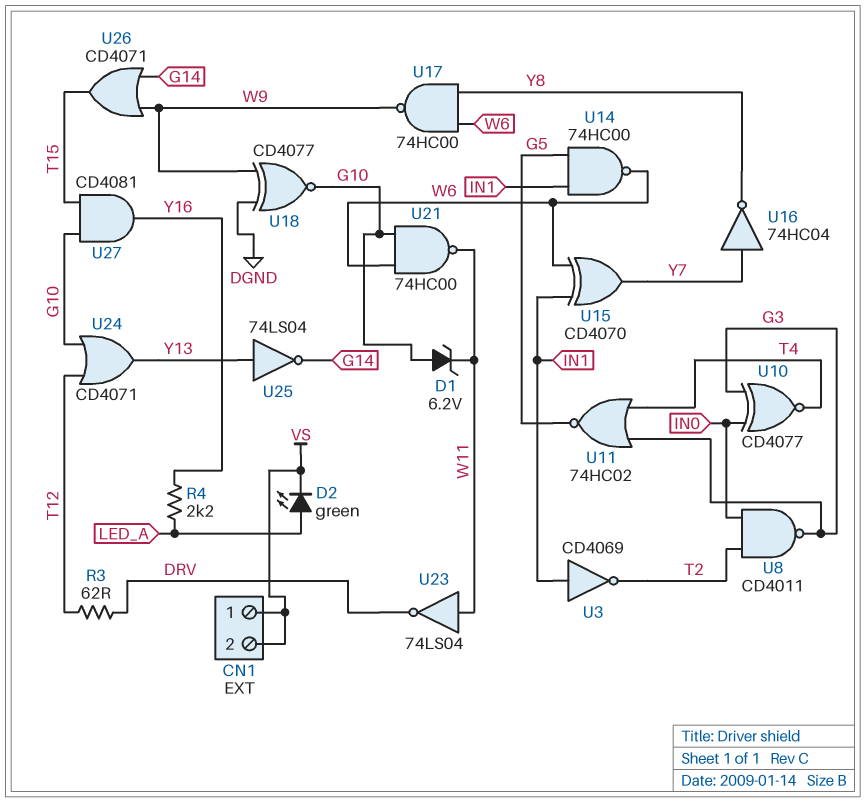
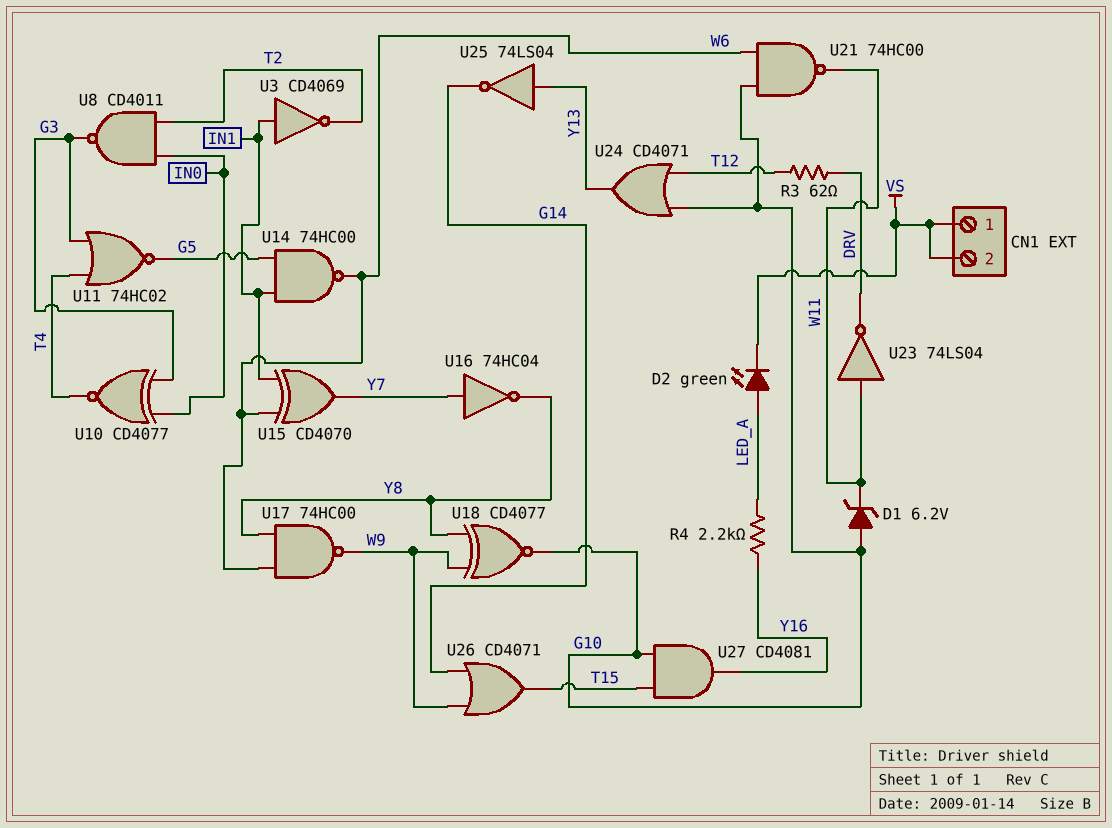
U18: XNOR CD4077 (in DGND, in W9, out G10) -> XNOR CD4077 (in W9, in Y8, out G10)

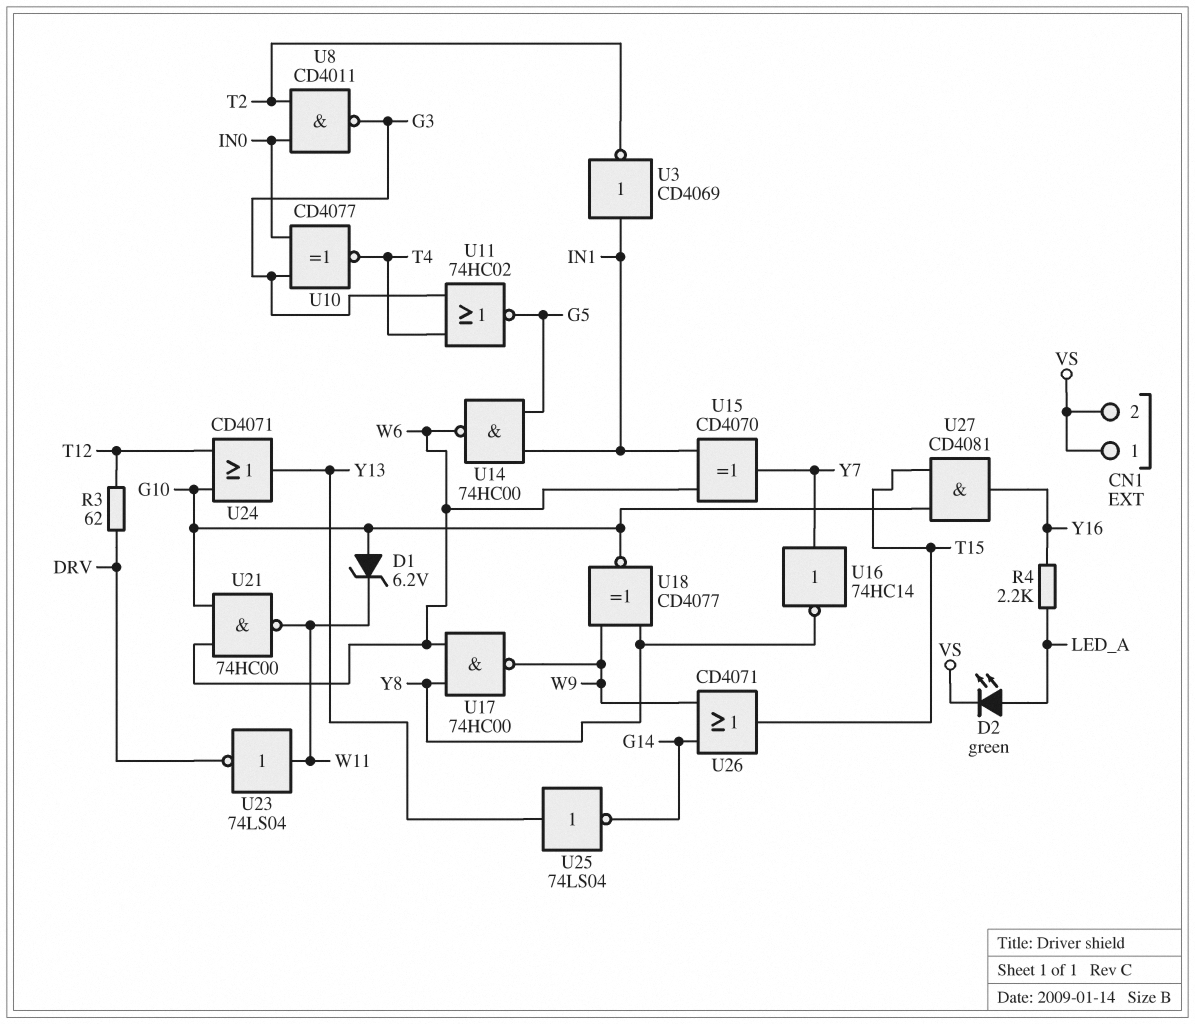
U16: NOT 74HC04 (in Y7, out Y8) -> NOT 74HC14 (in Y7, out Y8)

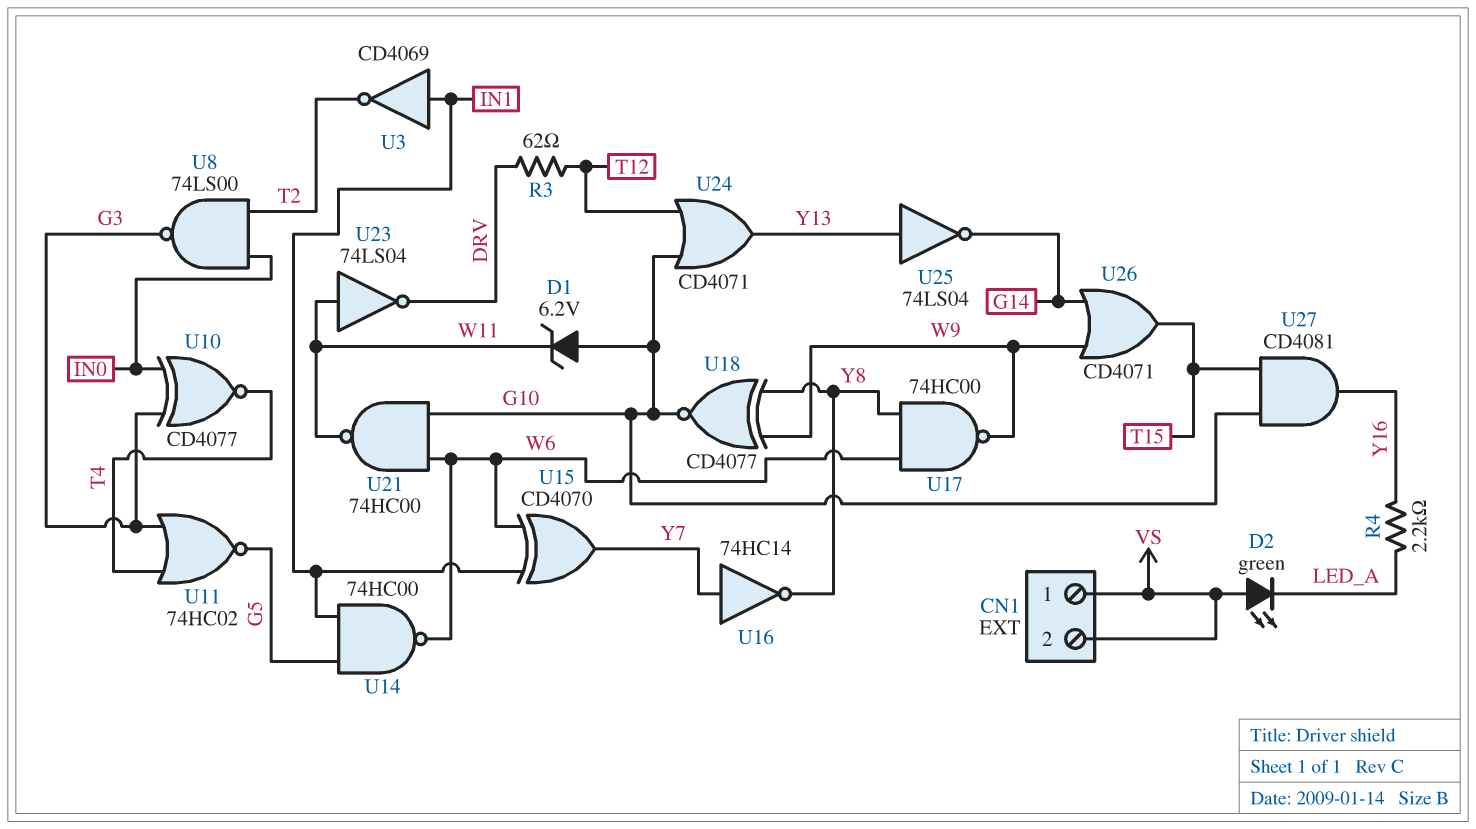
D2: LED green (A LED_A, K VS) -> LED green (A VS, K LED_A)
U8: NAND CD4011 (in IN0, in T2, out G3) -> NAND 74LS00 (in IN0, in T2, out G3)

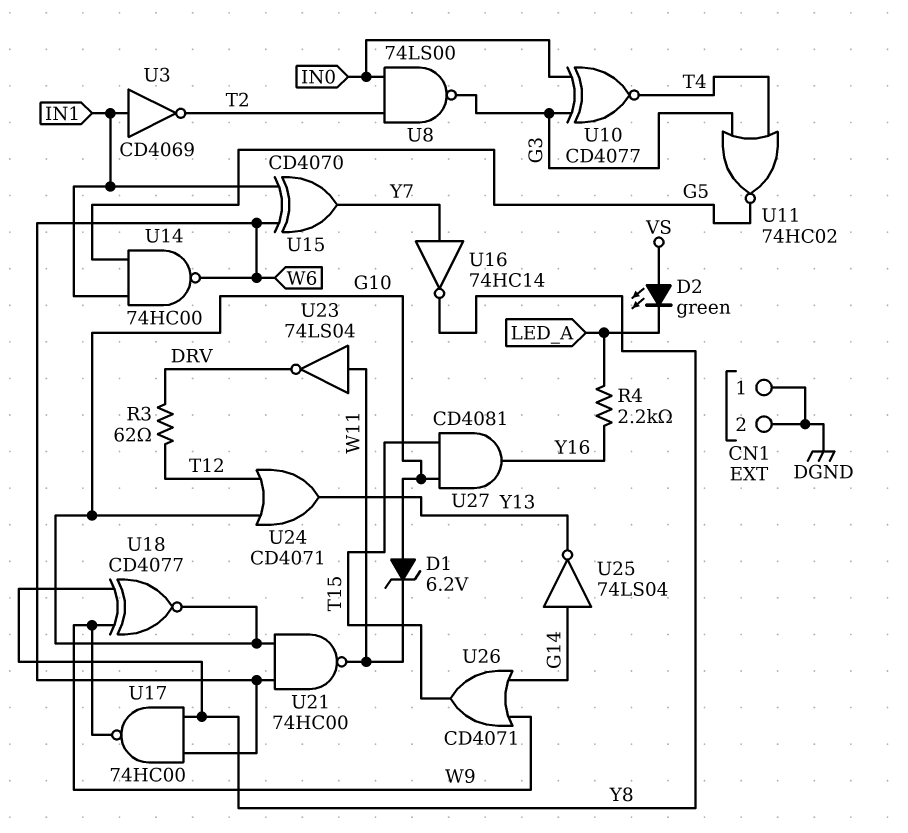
CN1 pin 1: VS -> DGND
CN1 pin 2: VS -> DGND
U25: NOT 74LS04 (in Y13, out G14) -> NOT 74LS04 (in G14, out Y13)

